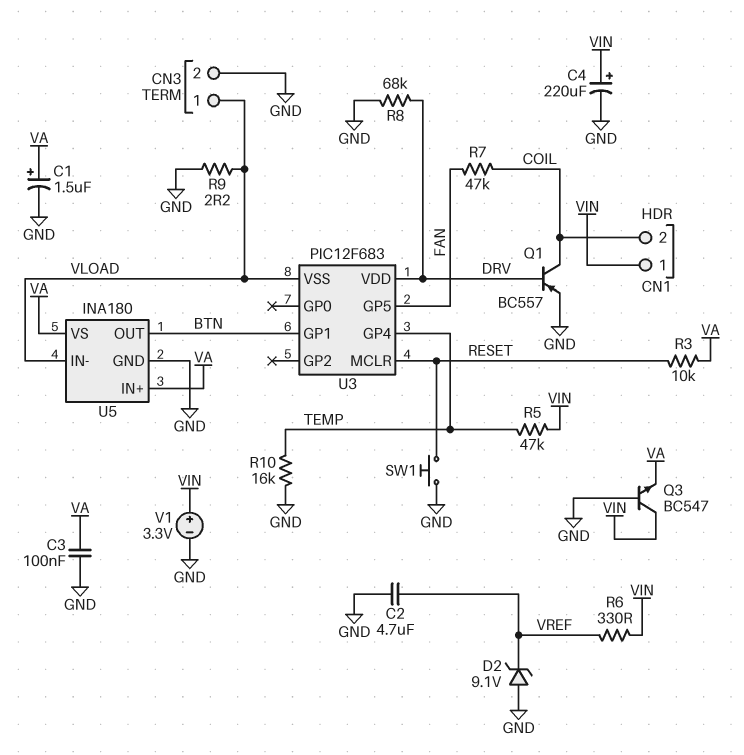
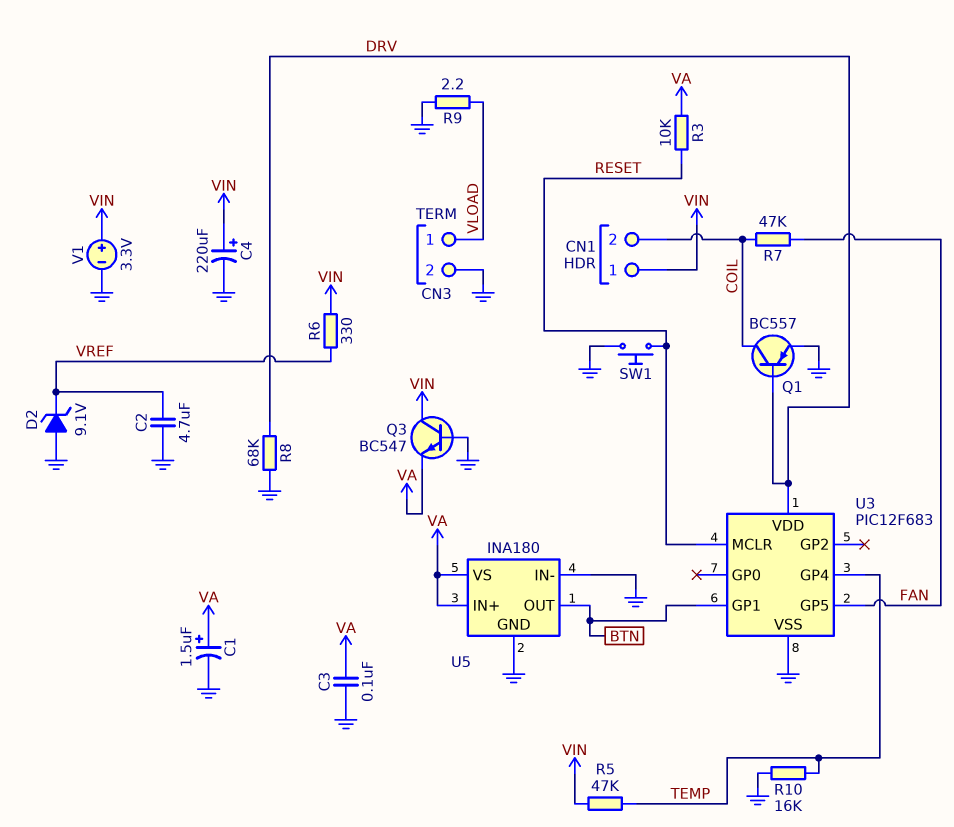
U3 pin VSS: VLOAD -> GND
U5 pin IN-: VLOAD -> GND

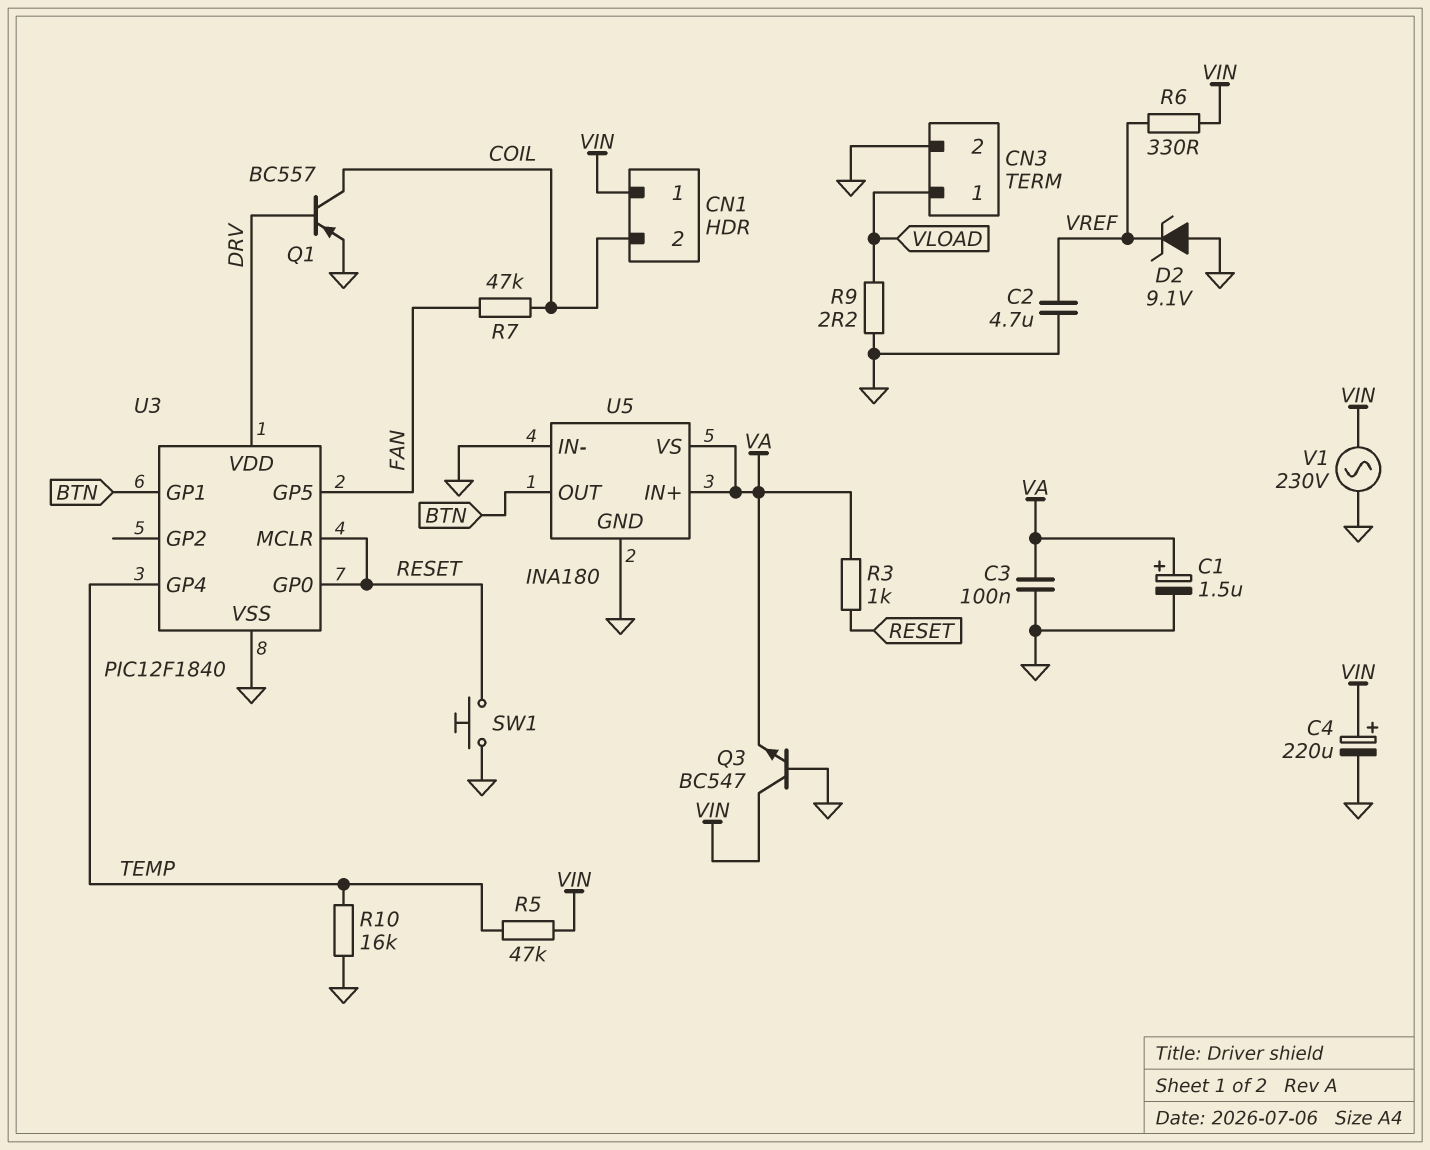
R3: 10k (RESET, VA) -> 1k (RESET, VA)
R8: 68k (DRV, GND) -> none
U3: PIC12F683 -> PIC12F1840
U3 pin GP0: none -> RESET
V1: 3.3V (plus VIN, minus GND) -> AC 230V (GND, VIN)

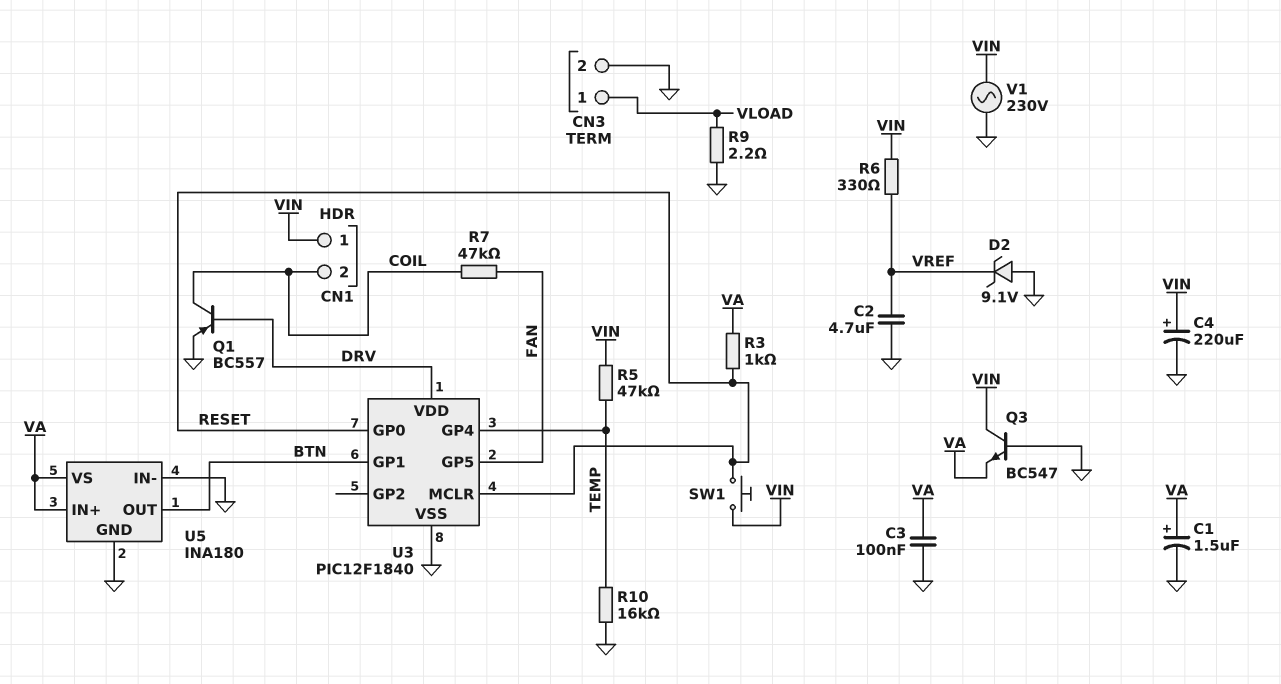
SW1: button (GND, RESET) -> button (RESET, VIN)

